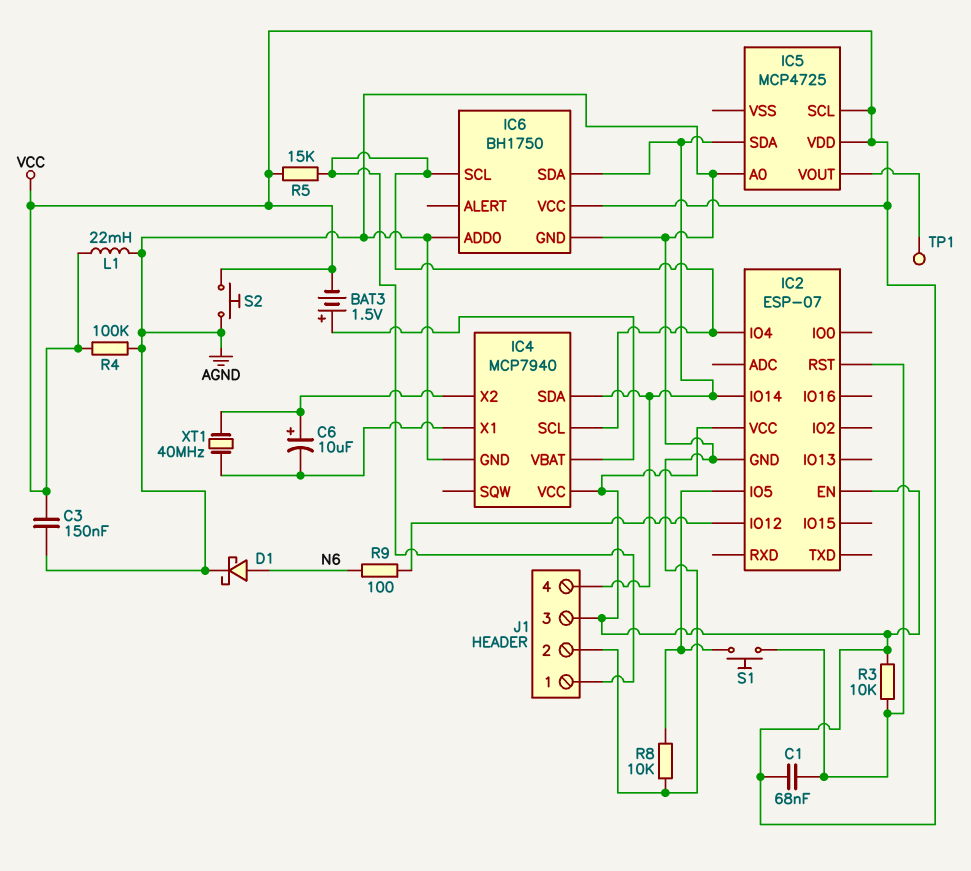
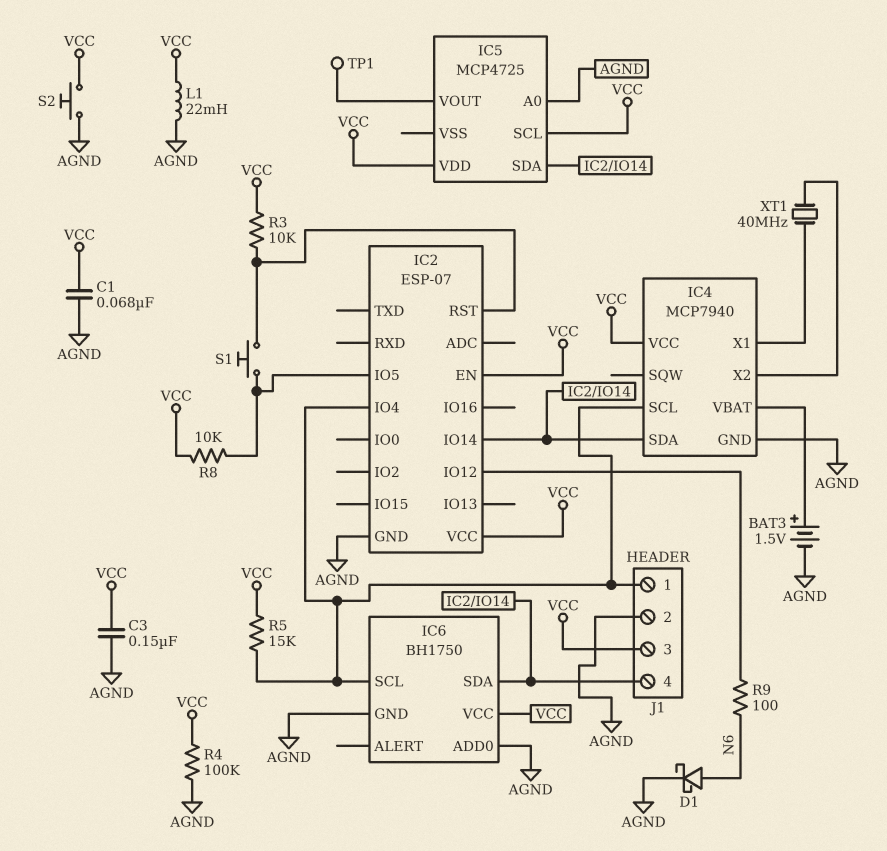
BAT3: 1.5V (plus IC4/VBAT, minus VCC) -> 1.5V (plus IC4/VBAT, minus AGND)
C1: 68nF (IC2/RST, VCC) -> 68nF (AGND, VCC)
C6: 10uF (plus IC4/X2, minus IC4/X1) -> none
R8: 10k (AGND, IC2/IO5) -> 10k (IC2/IO5, VCC)

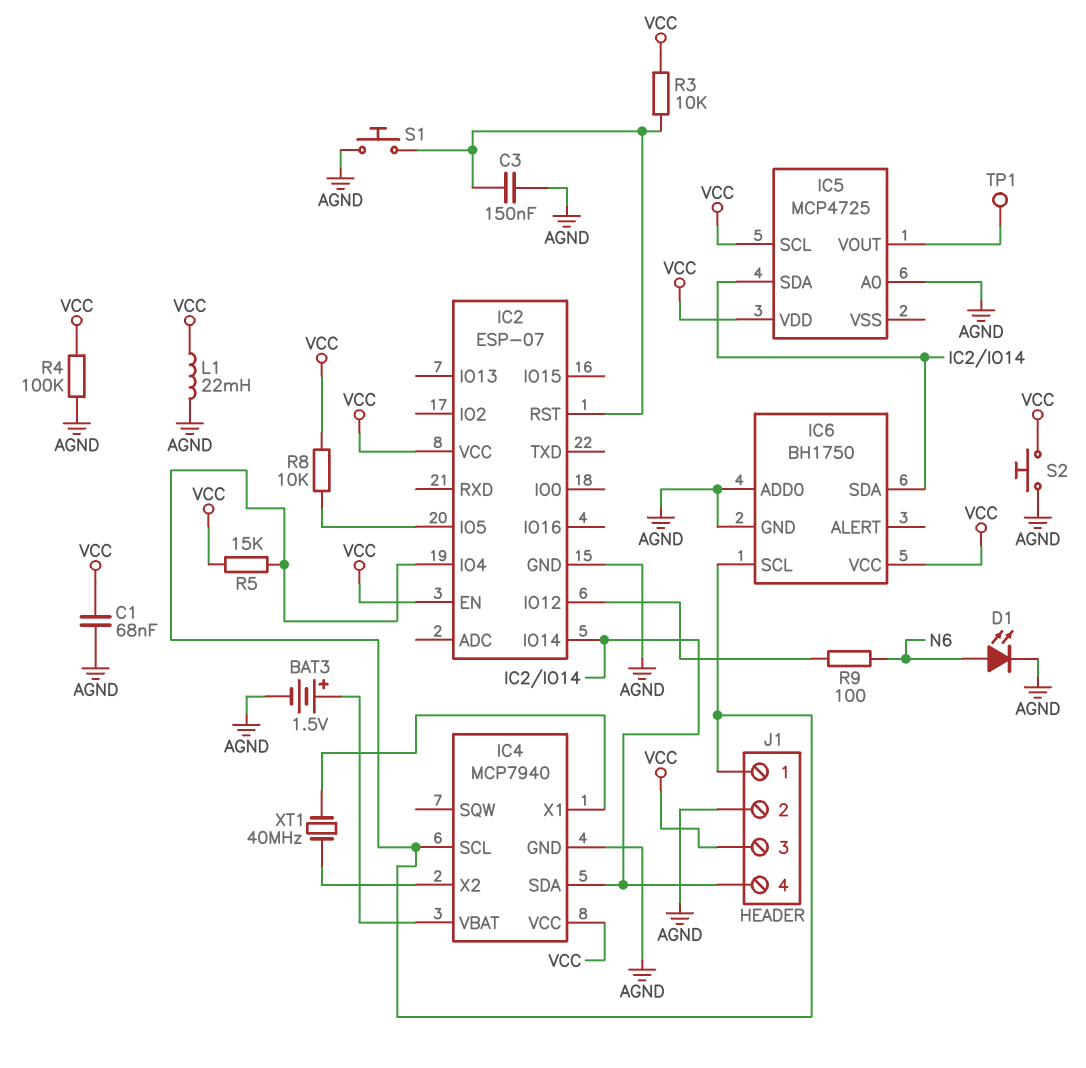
C3: 150nF (AGND, VCC) -> 150nF (AGND, IC2/RST)
D1: schottky (A N6, K AGND) -> LED (A N6, K AGND)
S1: button (IC2/IO5, IC2/RST) -> button (AGND, IC2/RST)

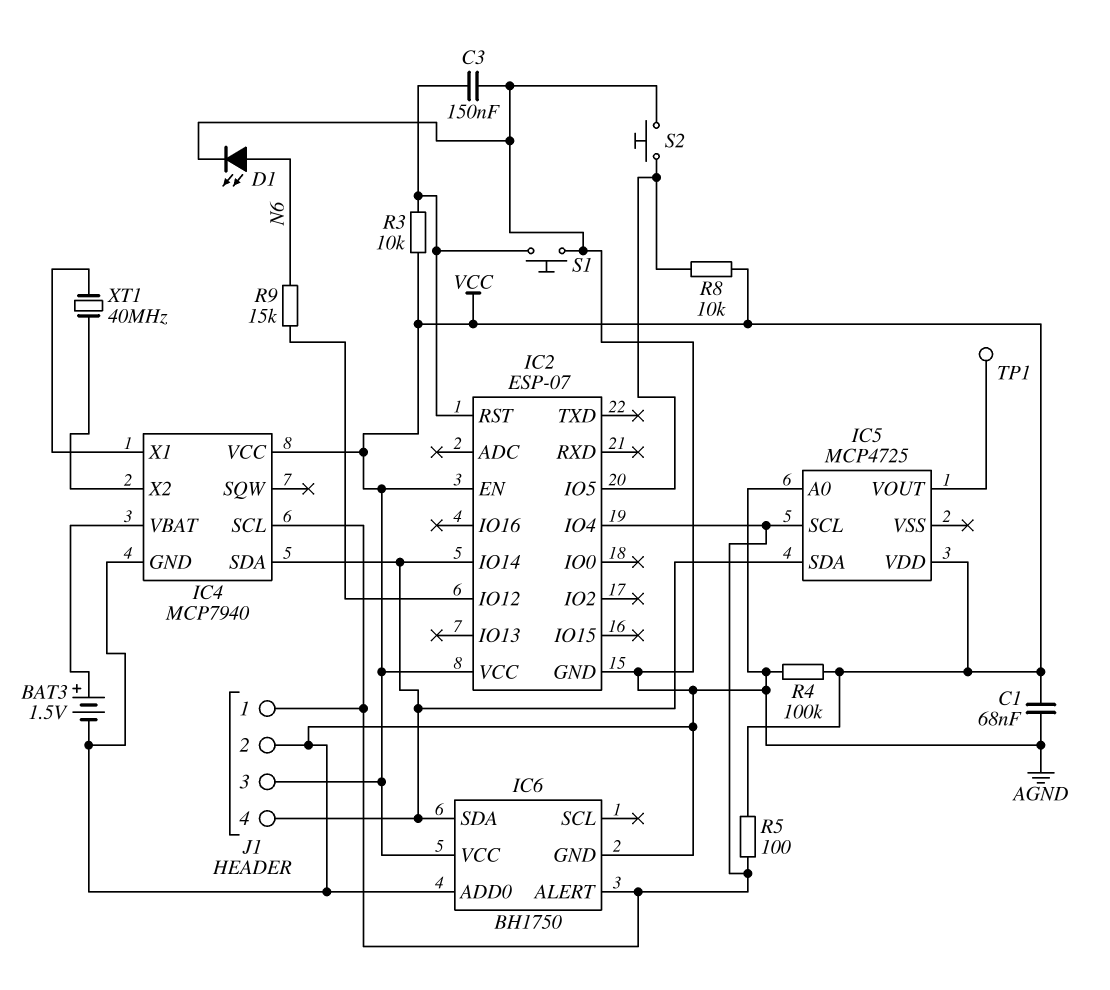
IC5 pin SCL: VCC -> IC2/IO4
IC6 pin ALERT: none -> IC2/IO4
IC6 pin SCL: IC2/IO4 -> none
L1: 22mH (AGND, VCC) -> none
R5: 15k (IC2/IO4, VCC) -> 100 (IC2/IO4, VCC)
R9: 100 (IC2/IO12, N6) -> 15k (IC2/IO12, N6)
S2: button (AGND, VCC) -> button (AGND, IC2/IO5)

